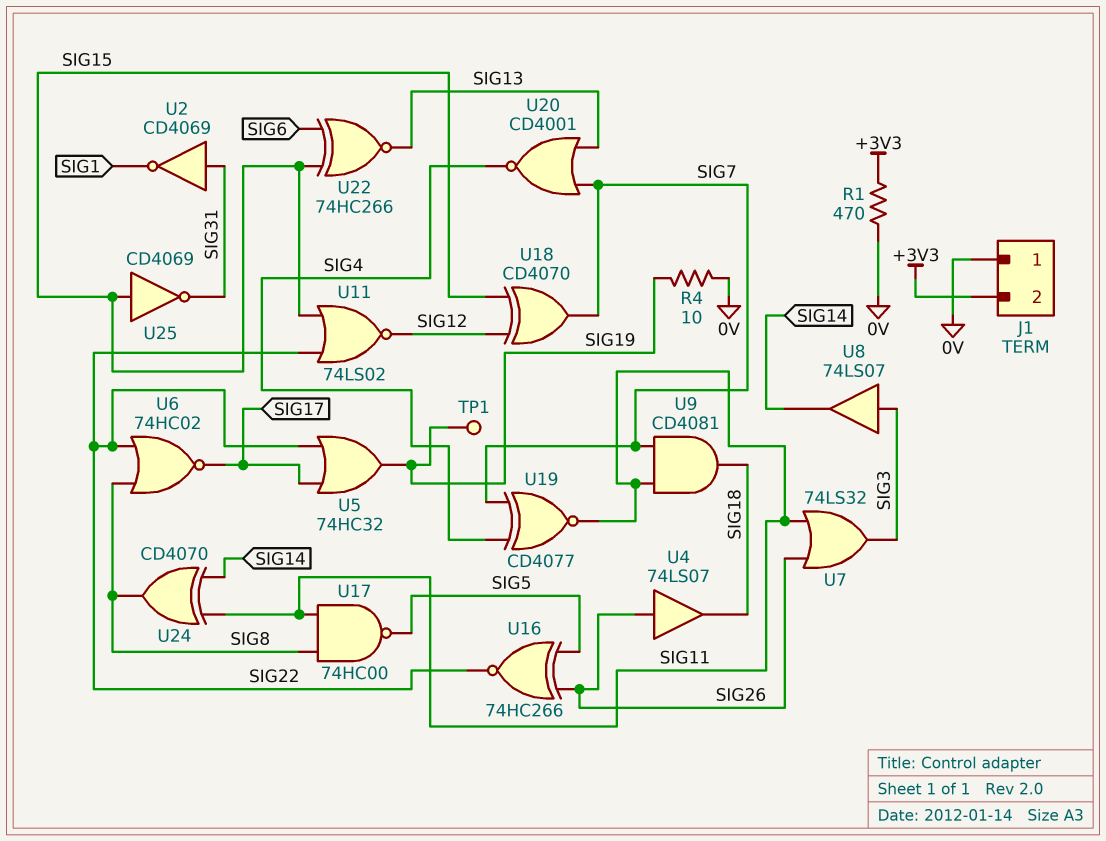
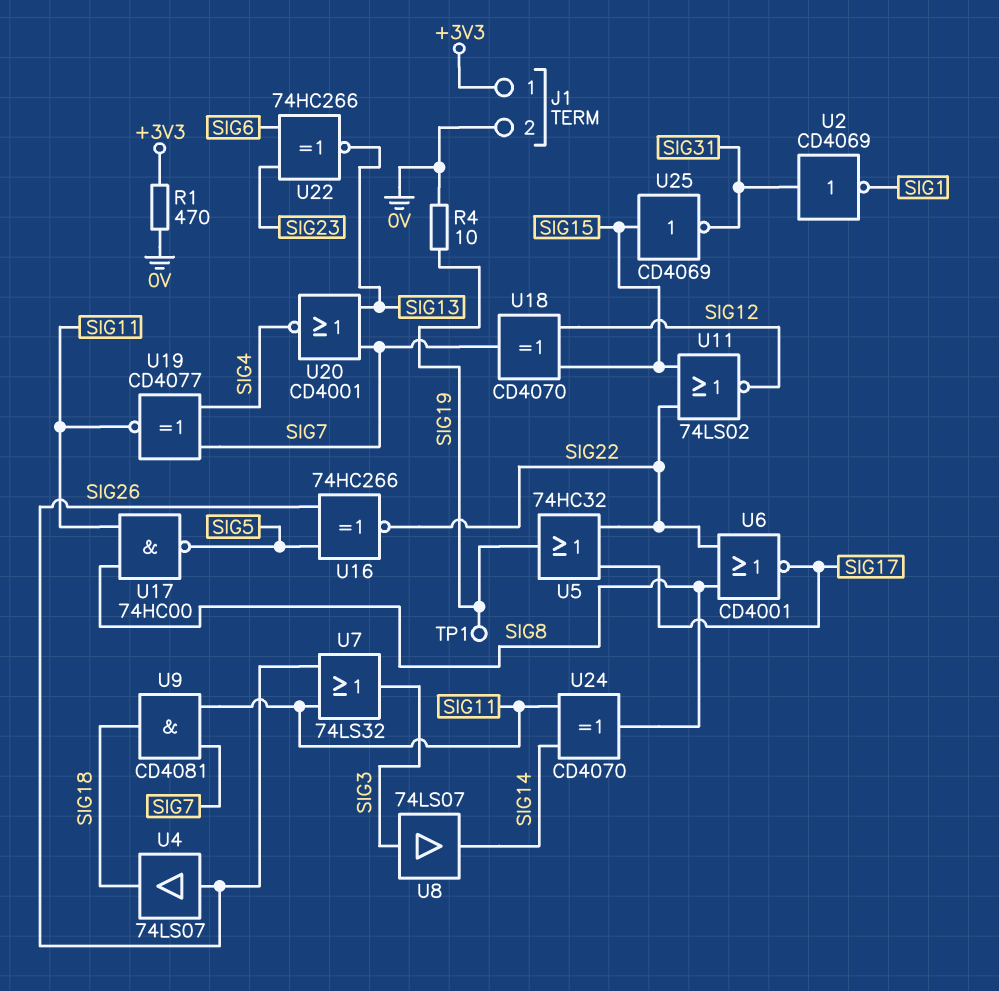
J1 pin 1: 0V -> +3V3
J1 pin 2: +3V3 -> 0V
U6: NOR 74HC02 (in SIG8, in SIG22, out SIG17) -> NOR CD4001 (in SIG8, in SIG22, out SIG17)
U22: XNOR 74HC266 (in SIG6, in SIG15, out SIG13) -> XNOR 74HC266 (in SIG6, in SIG23, out SIG13)

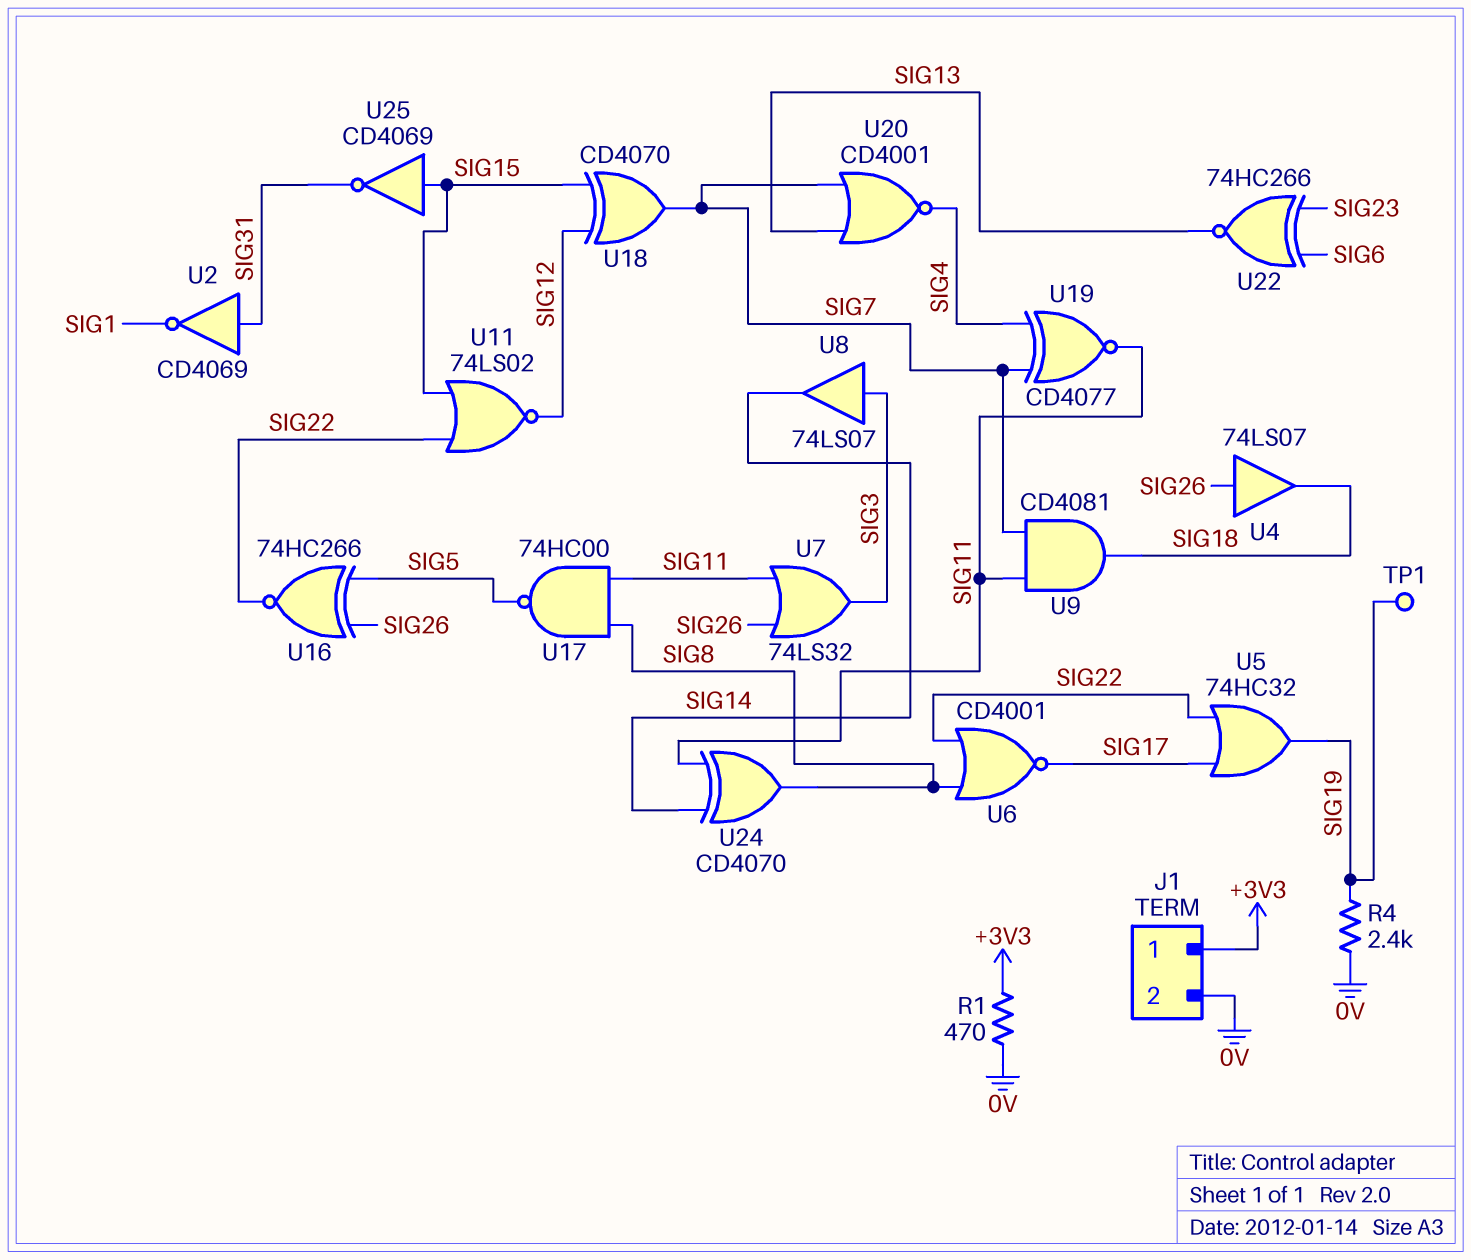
R4: 10 (0V, SIG19) -> 2.4k (0V, SIG19)

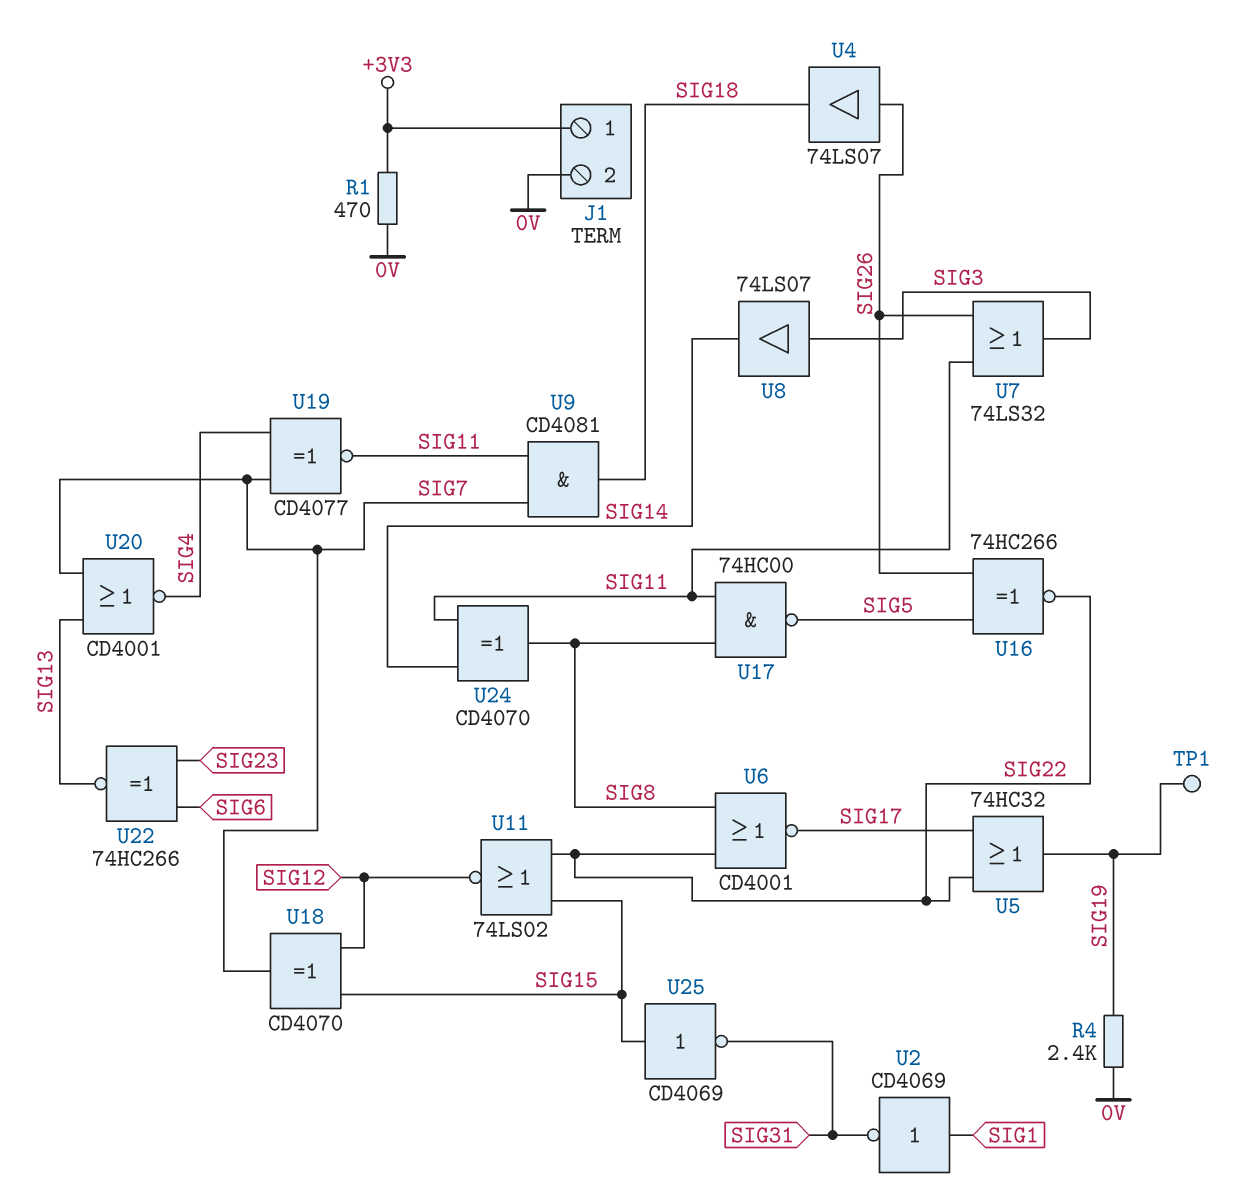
U2: NOT CD4069 (in SIG31, out SIG1) -> NOT CD4069 (in SIG1, out SIG31)

